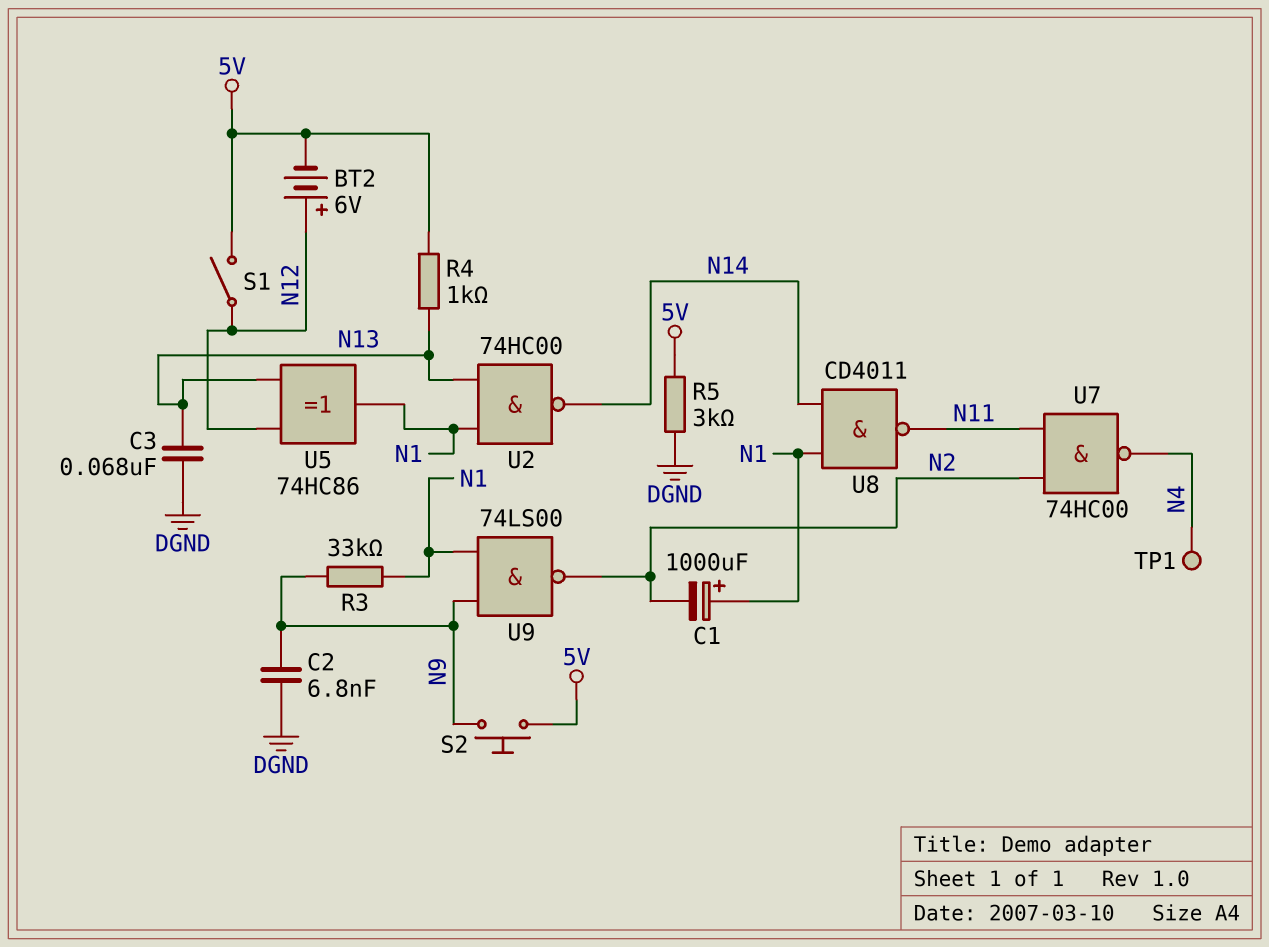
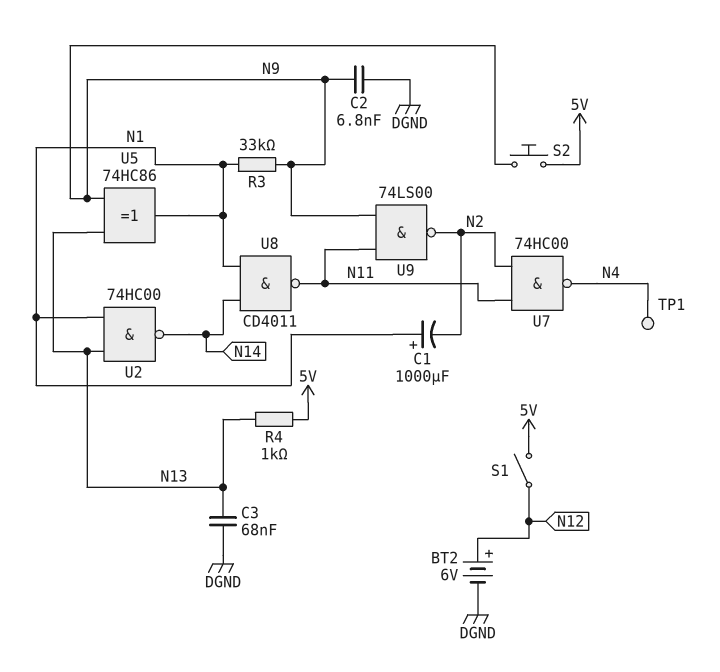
BT2: 6V (plus N12, minus 5V) -> 6V (plus N12, minus DGND)
R5: 3k (5V, DGND) -> none
U5: XOR 74HC86 (in N12, in N13, out N1) -> XOR 74HC86 (in N9, in N13, out N1)
U9: NAND 74LS00 (in N1, in N9, out N2) -> NAND 74LS00 (in N9, in N11, out N2)

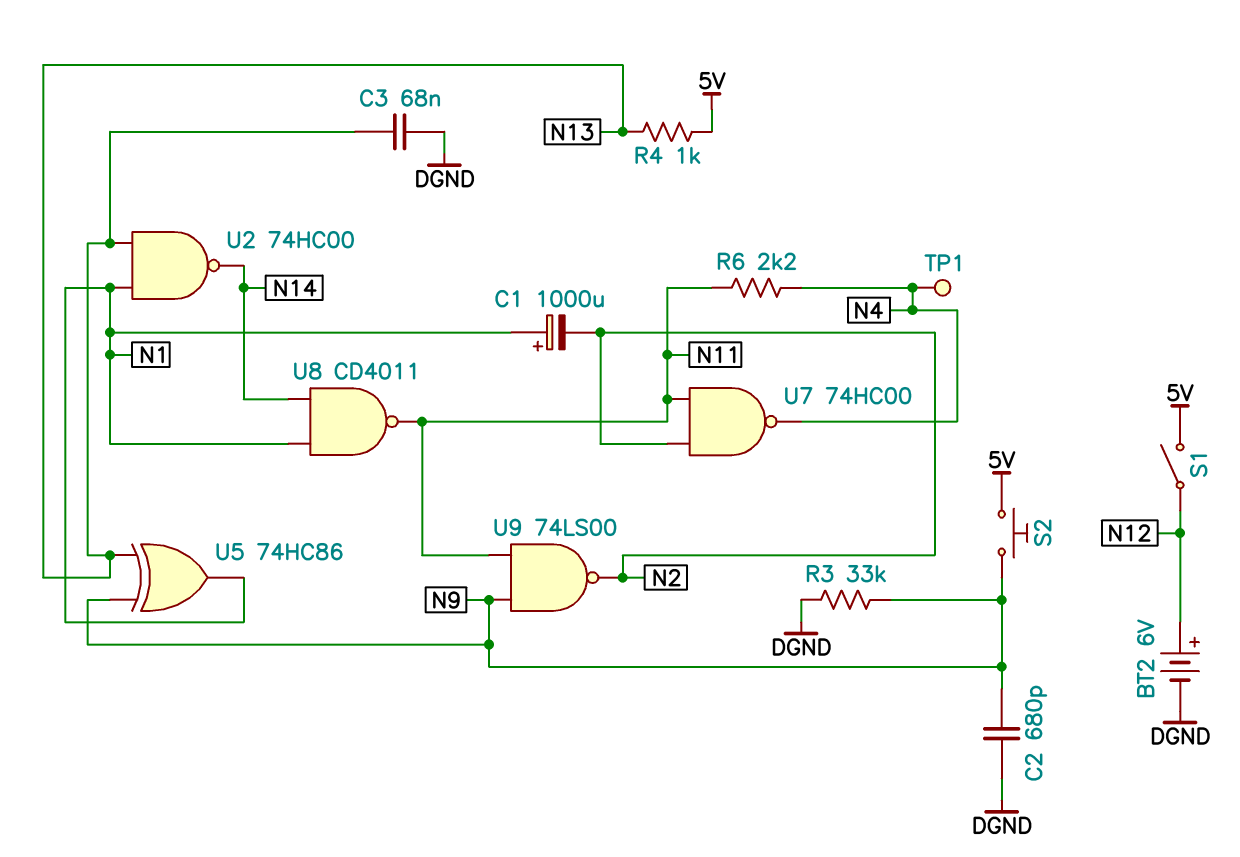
C2: 6.8nF (DGND, N9) -> 680pF (DGND, N9)
R3: 33k (N1, N9) -> 33k (DGND, N9)
R6: none -> 2.2k (N4, N11)

